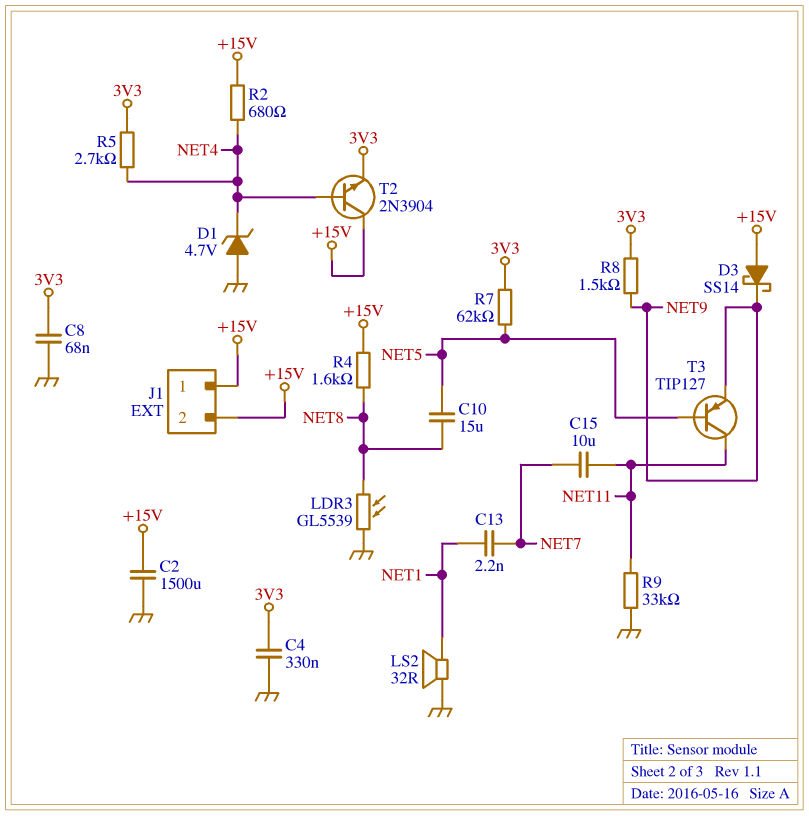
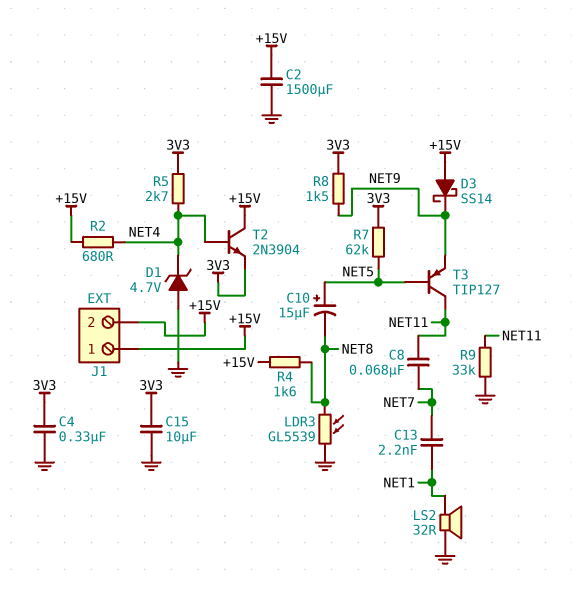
C8: 68nF (3V3, GND) -> 68nF (NET7, NET11)
C10: 15uF (NET5, NET8) -> 15uF (plus NET5, minus NET8)
C15: 10uF (NET7, NET11) -> 10uF (3V3, GND)

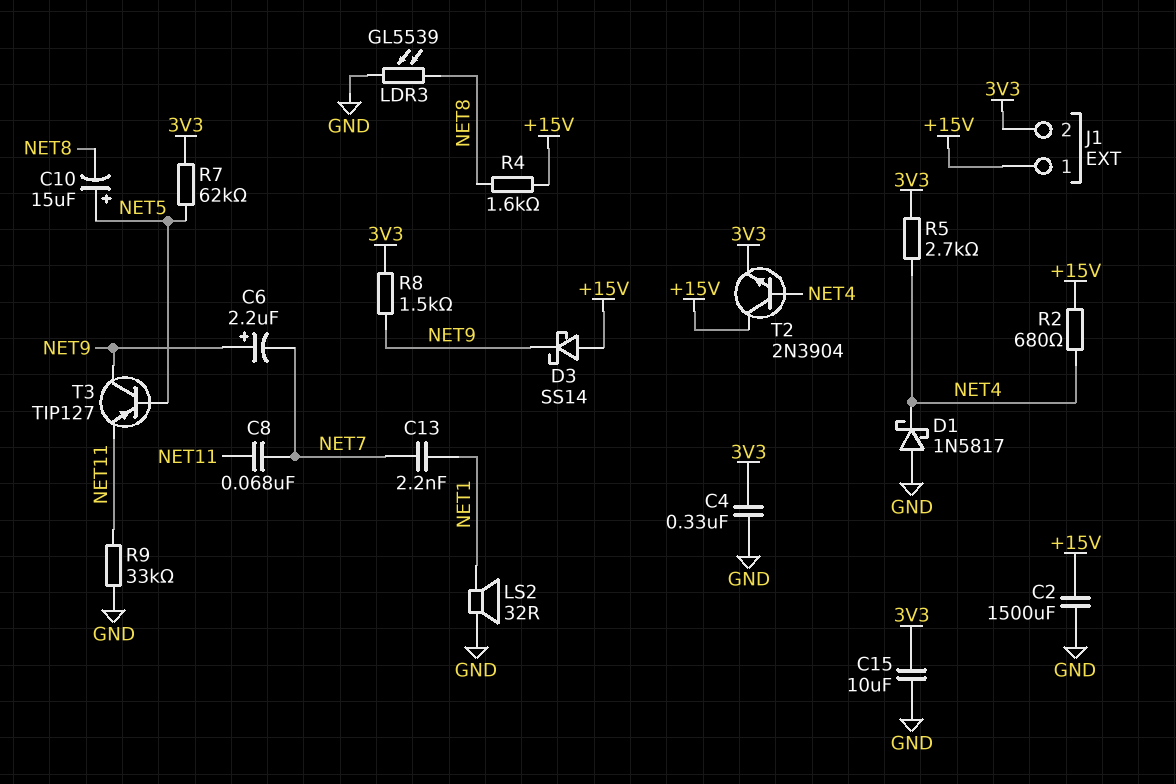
C6: none -> 2.2uF (plus NET9, minus NET7)
D1: zener 4.7V (A GND, K NET4) -> schottky 1N5817 (A GND, K NET4)
J1 pin 2: +15V -> 3V3
T3: PNP TIP127 (B NET5, C NET11, E NET9) -> PNP TIP127 (B NET5, C NET9, E NET11)

